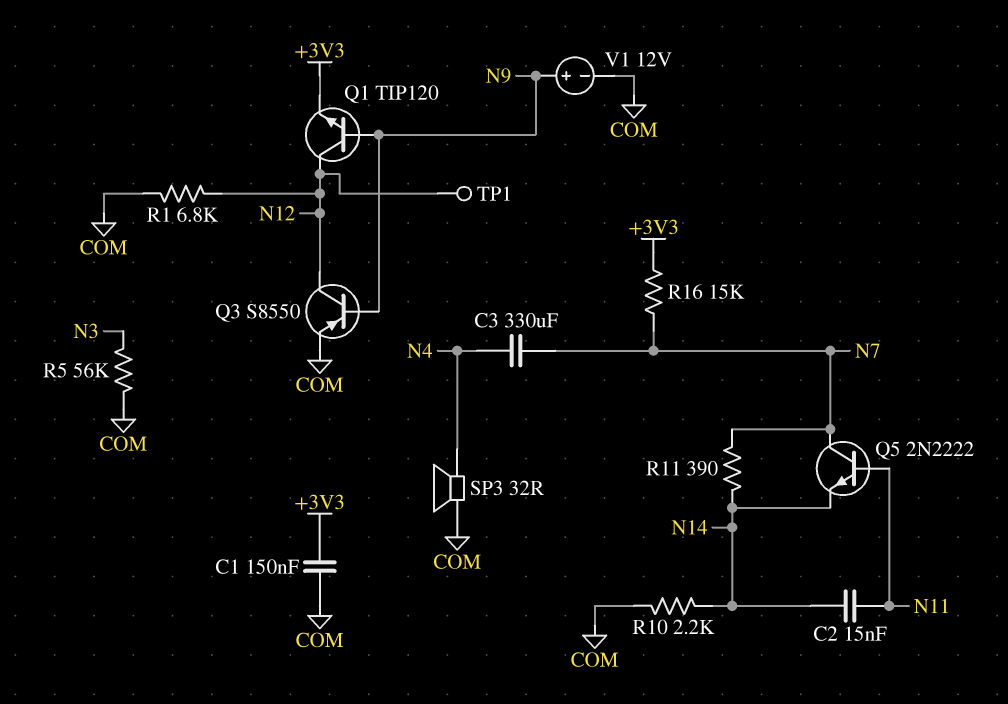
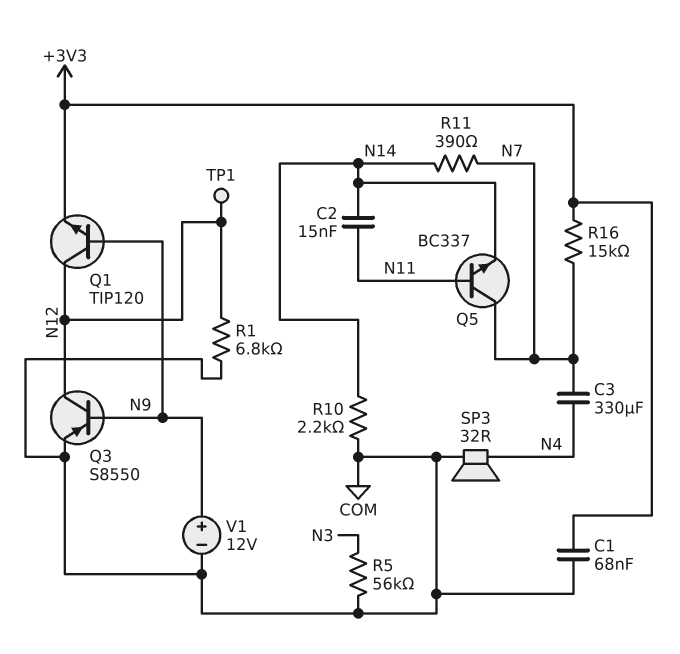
C1: 150nF (+3V3, COM) -> 68nF (+3V3, COM)
Q5: NPN 2N2222 (B N11, C N7, E N14) -> NPN BC337 (B N11, C N7, E N14)

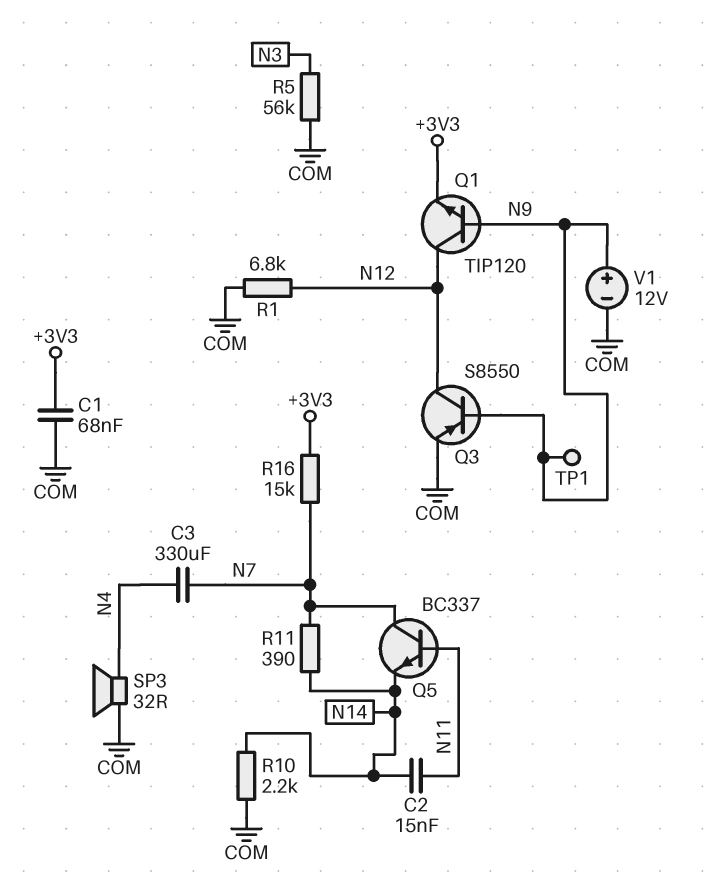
TP1: test point (N12) -> test point (N9)

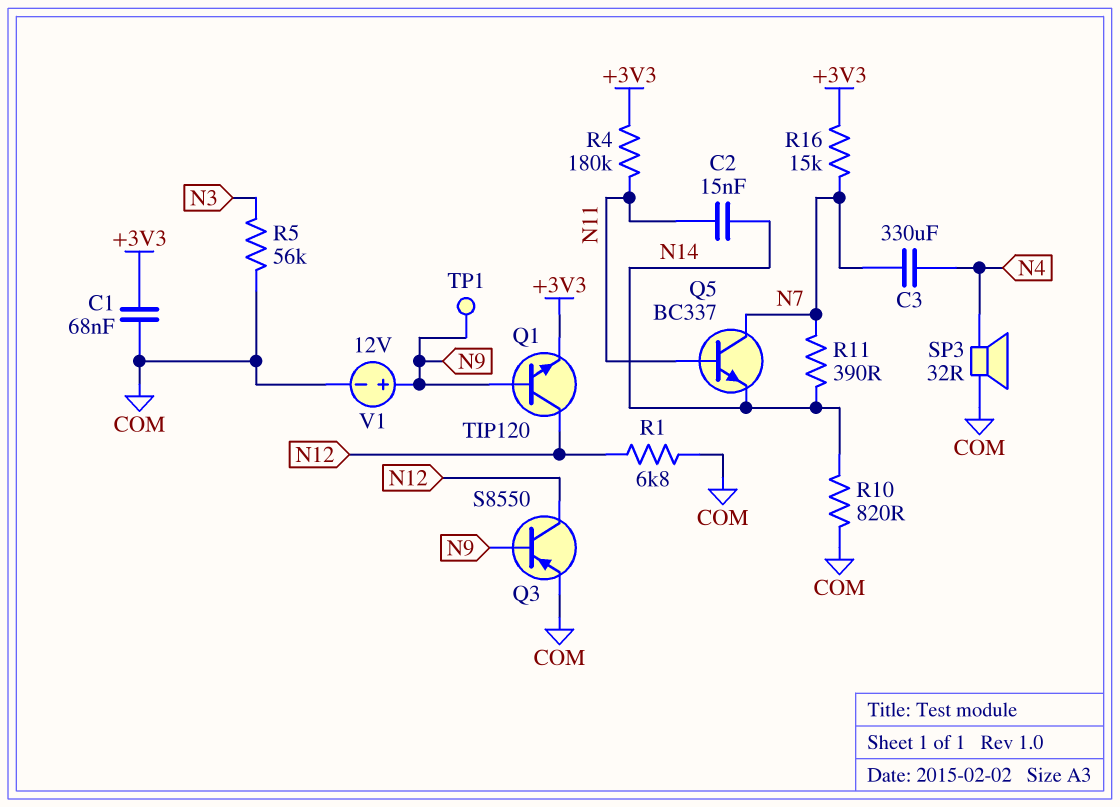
R4: none -> 180k (+3V3, N11)
R10: 2.2k (COM, N14) -> 820 (COM, N14)

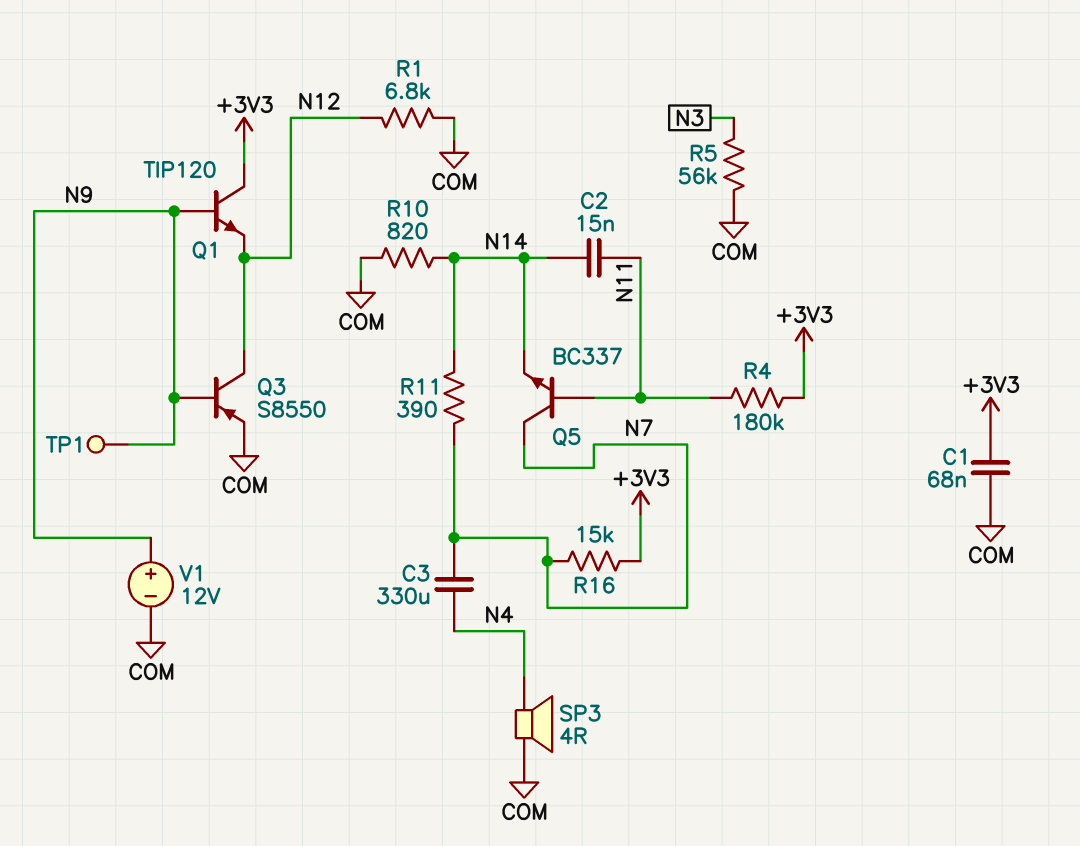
Q1: NPN TIP120 (B N9, C N12, E +3V3) -> NPN TIP120 (B N9, C +3V3, E N12)
SP3: speaker 32R (COM, N4) -> speaker 4R (COM, N4)

